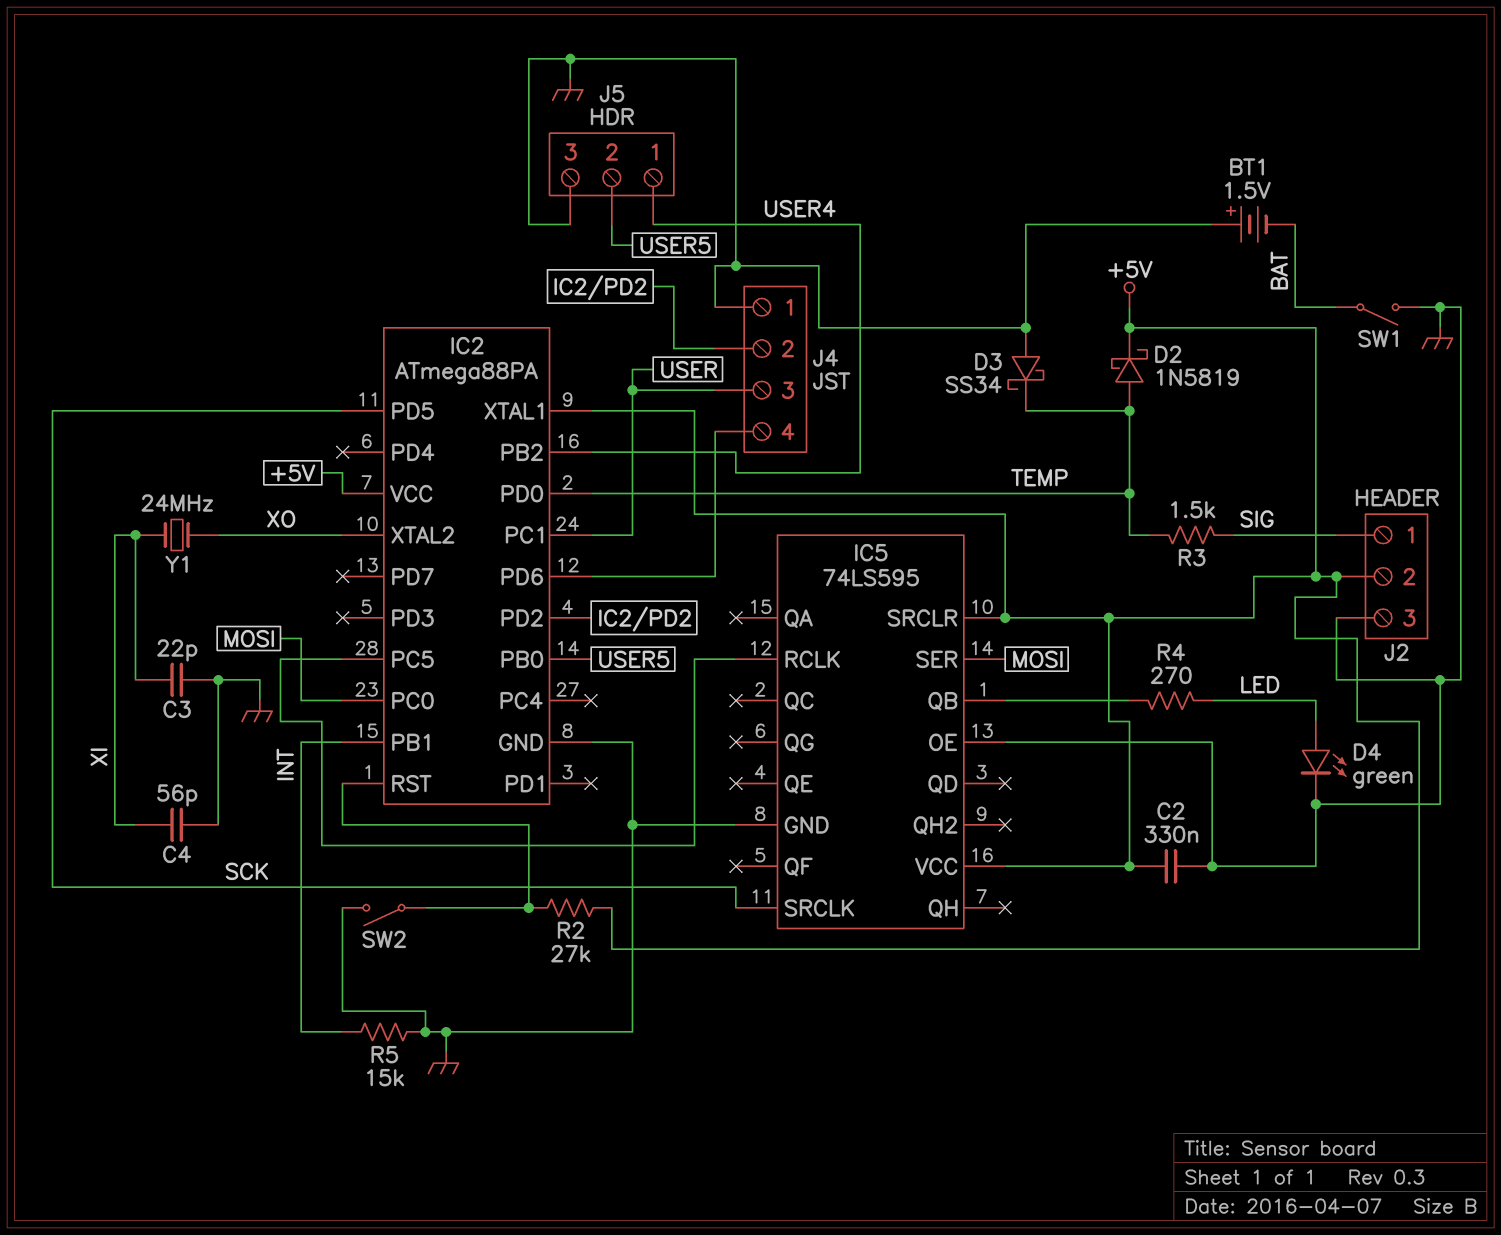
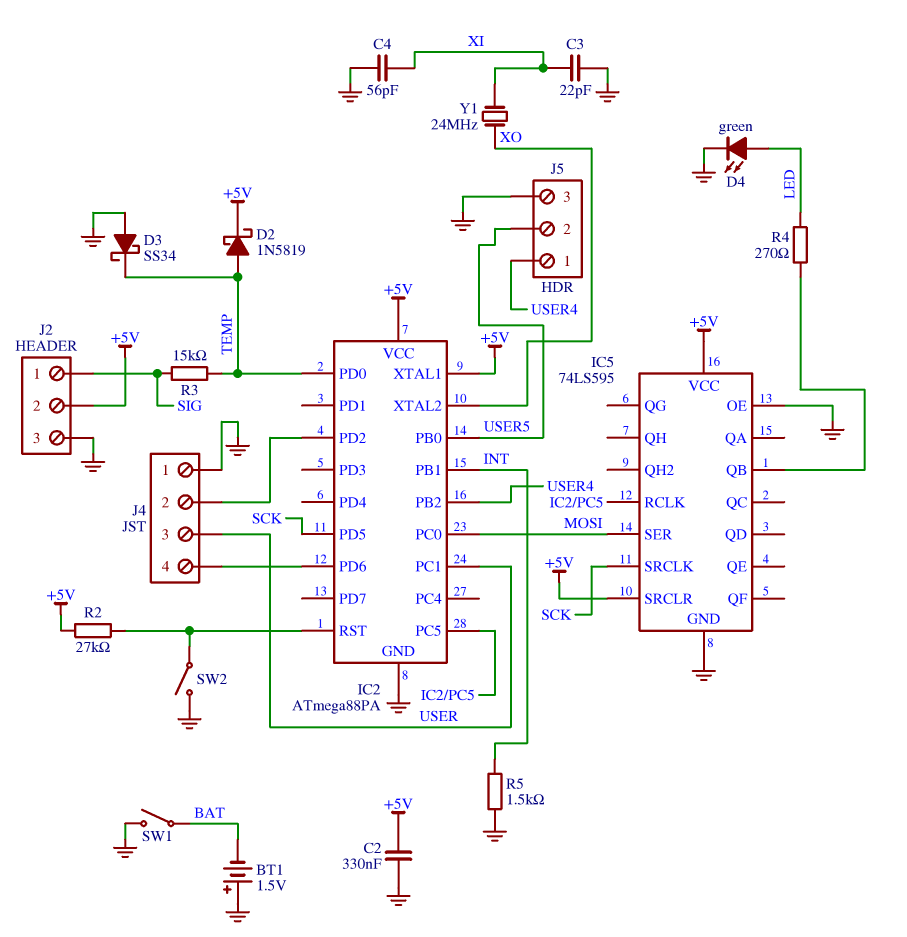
R3: 1.5k (SIG, TEMP) -> 15k (SIG, TEMP)
R5: 15k (GND, INT) -> 1.5k (GND, INT)

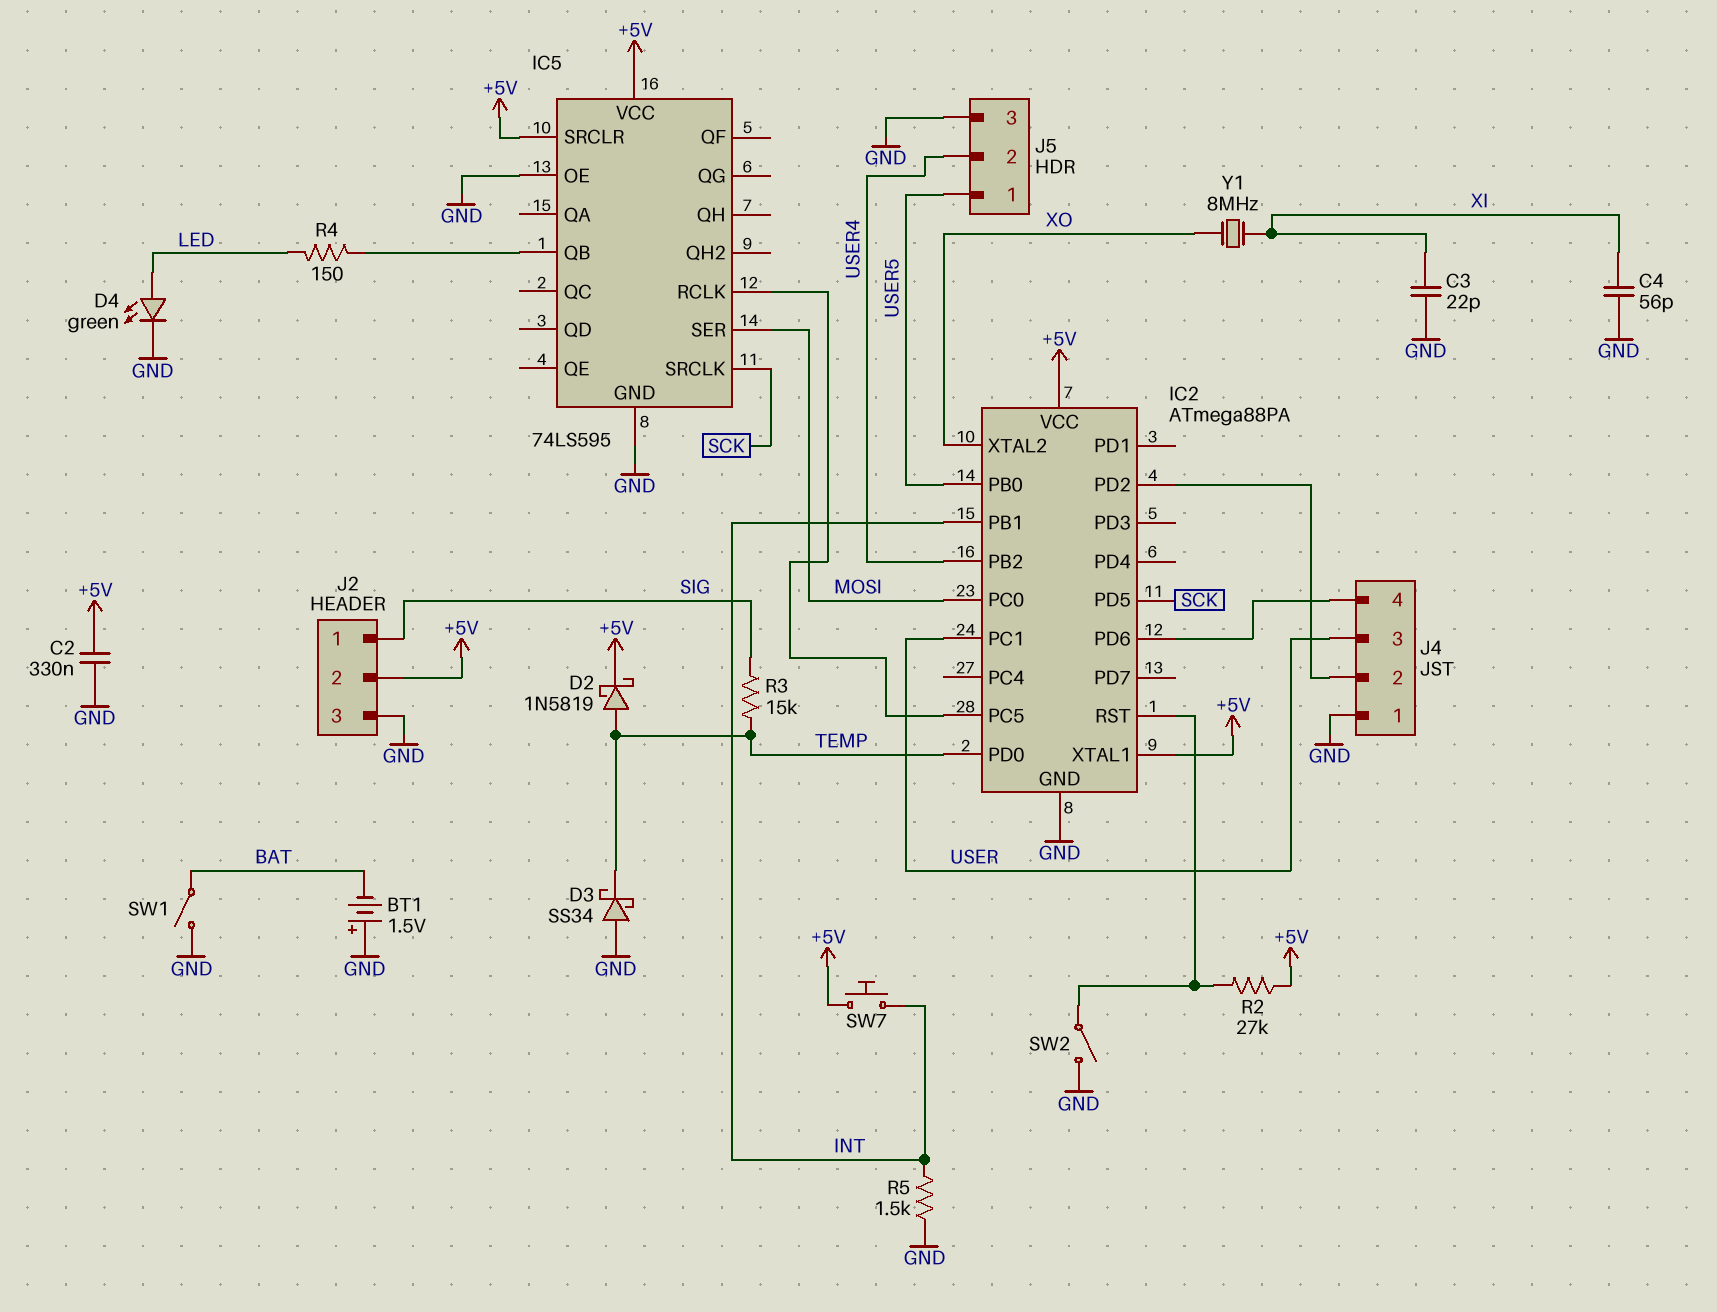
J5 pin 1: USER4 -> USER5
J5 pin 2: USER5 -> USER4
R4: 270 (IC5/QB, LED) -> 150 (IC5/QB, LED)
SW7: none -> button (+5V, INT)
Y1: 24MHz (XI, XO) -> 8MHz (XI, XO)

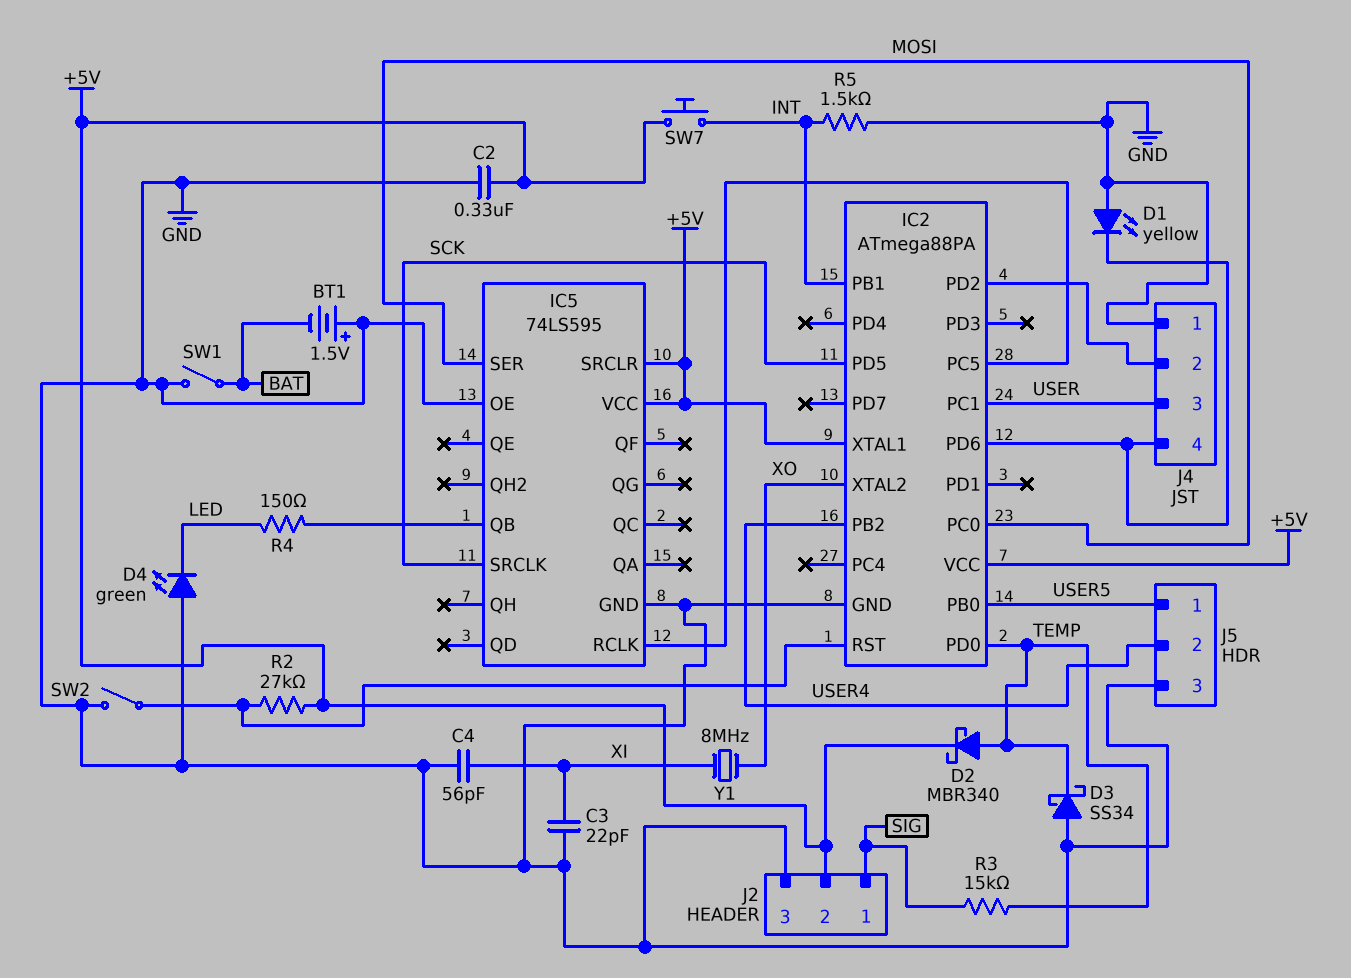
D1: none -> LED yellow (A GND, K IC2/PD6)
D2: schottky 1N5819 (A TEMP, K +5V) -> schottky MBR340 (A TEMP, K +5V)
D4: LED green (A LED, K GND) -> LED green (A GND, K LED)

